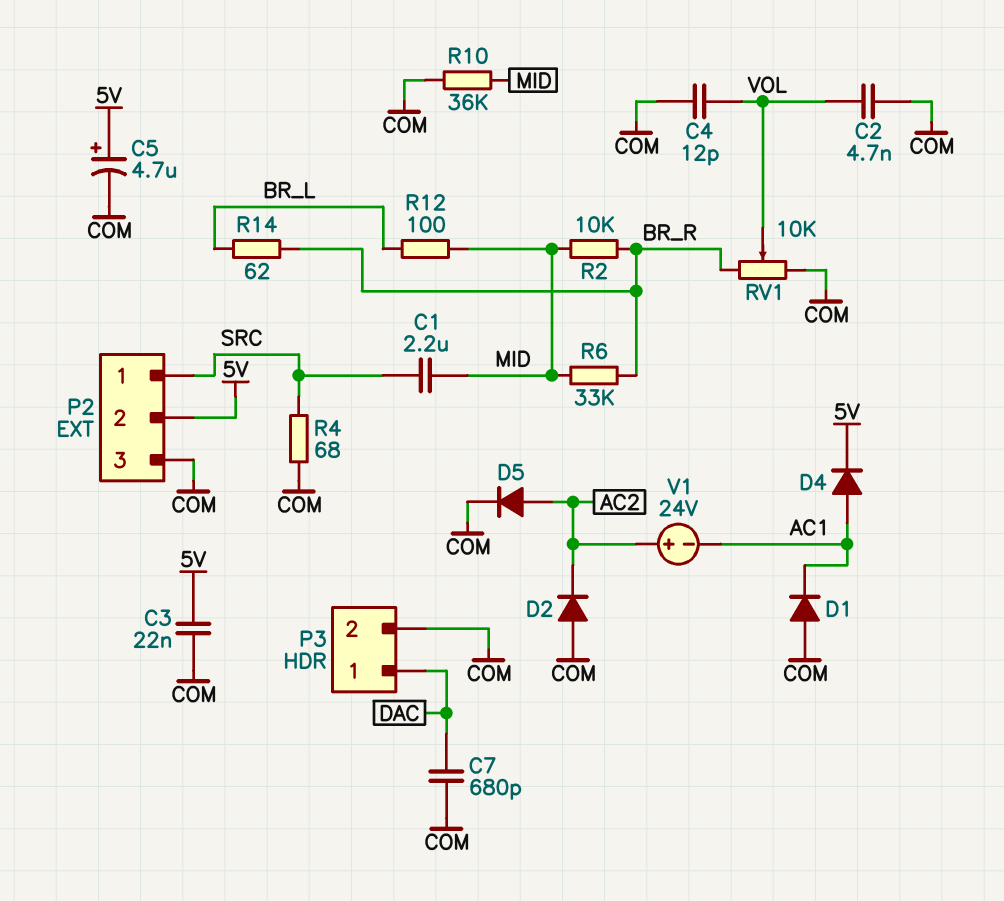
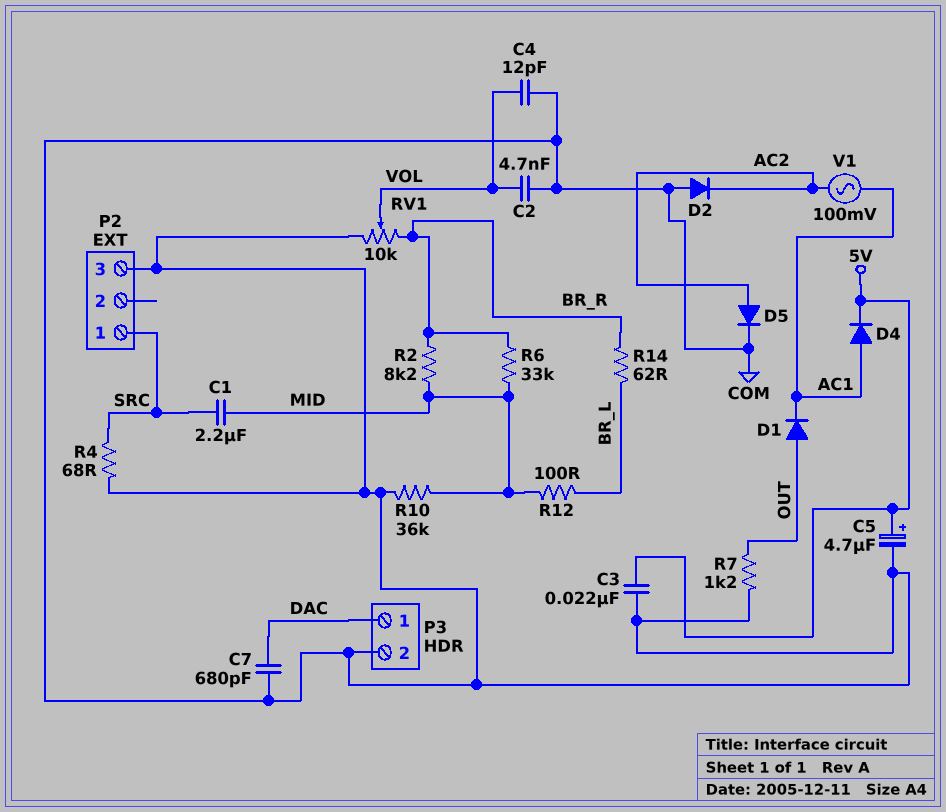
D1: diode (A COM, K AC1) -> diode (A OUT, K AC1)
P2 pin 2: 5V -> none
R2: 10k (BR_R, MID) -> 8.2k (BR_R, MID)
R7: none -> 1.2k (COM, OUT)
V1: 24V (plus AC2, minus AC1) -> AC 100mV (AC1, AC2)

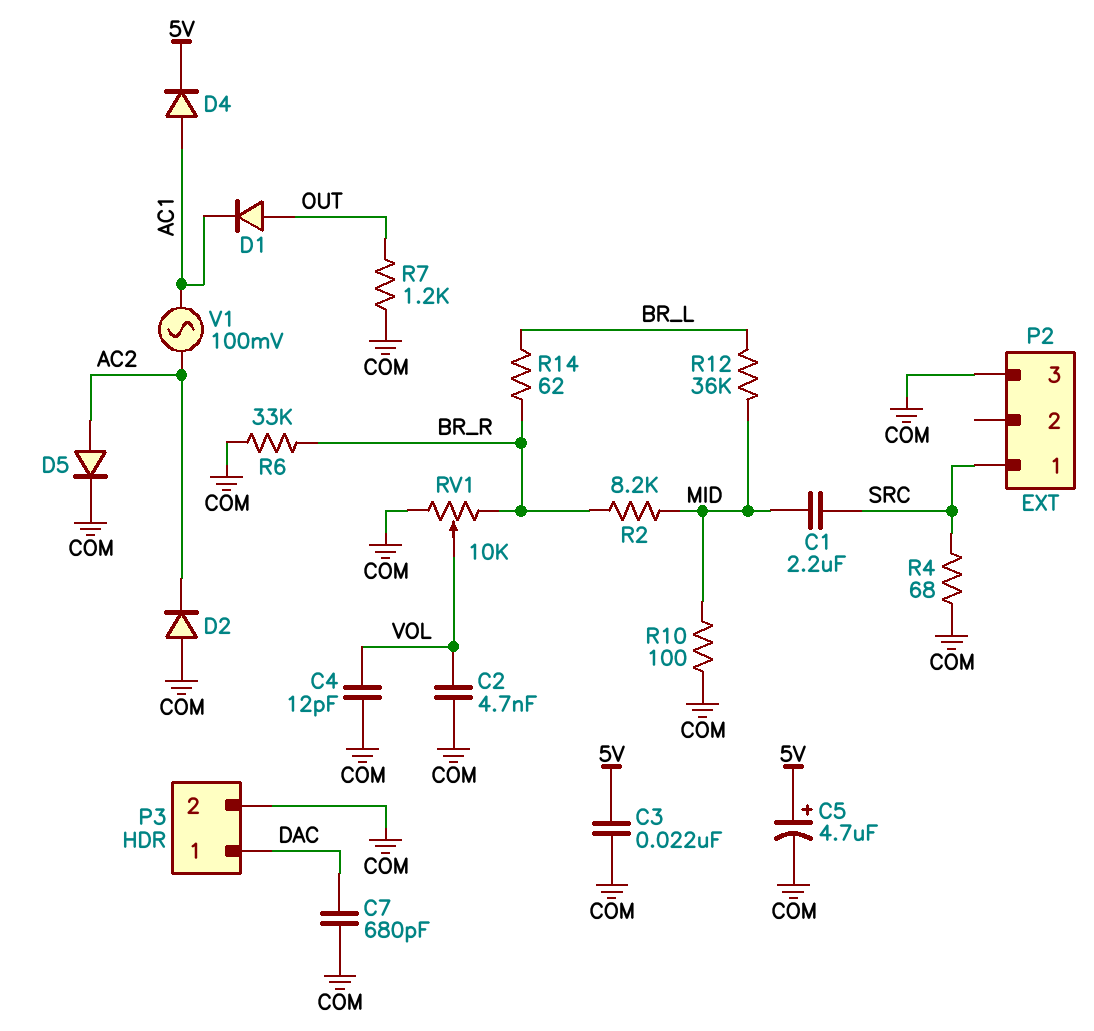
R6: 33k (BR_R, MID) -> 33k (BR_R, COM)
R10: 36k (COM, MID) -> 100 (COM, MID)
R12: 100 (BR_L, MID) -> 36k (BR_L, MID)

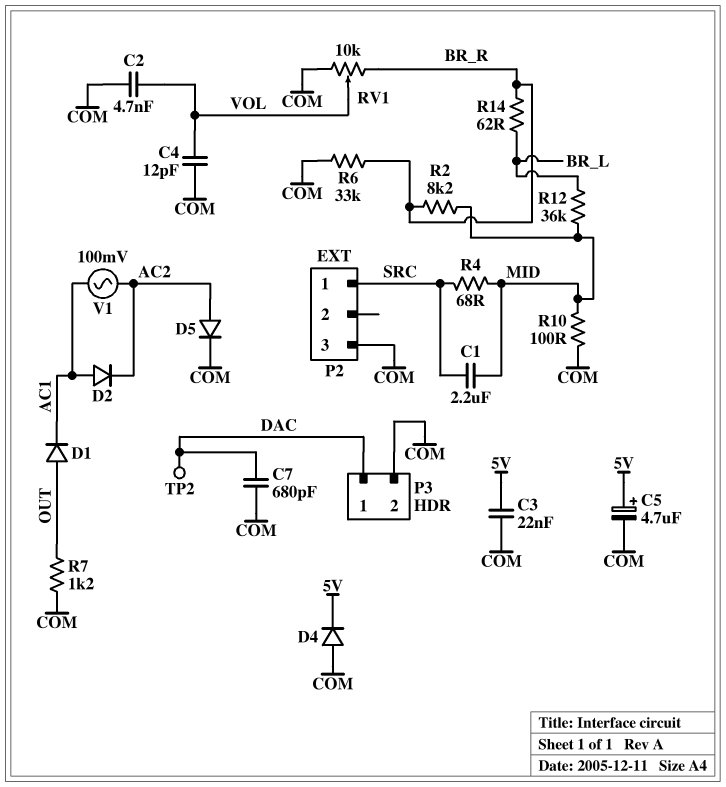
D2: diode (A COM, K AC2) -> diode (A AC1, K AC2)
D4: diode (A AC1, K 5V) -> diode (A COM, K 5V)
R4: 68 (COM, SRC) -> 68 (MID, SRC)
TP2: none -> test point (DAC)

